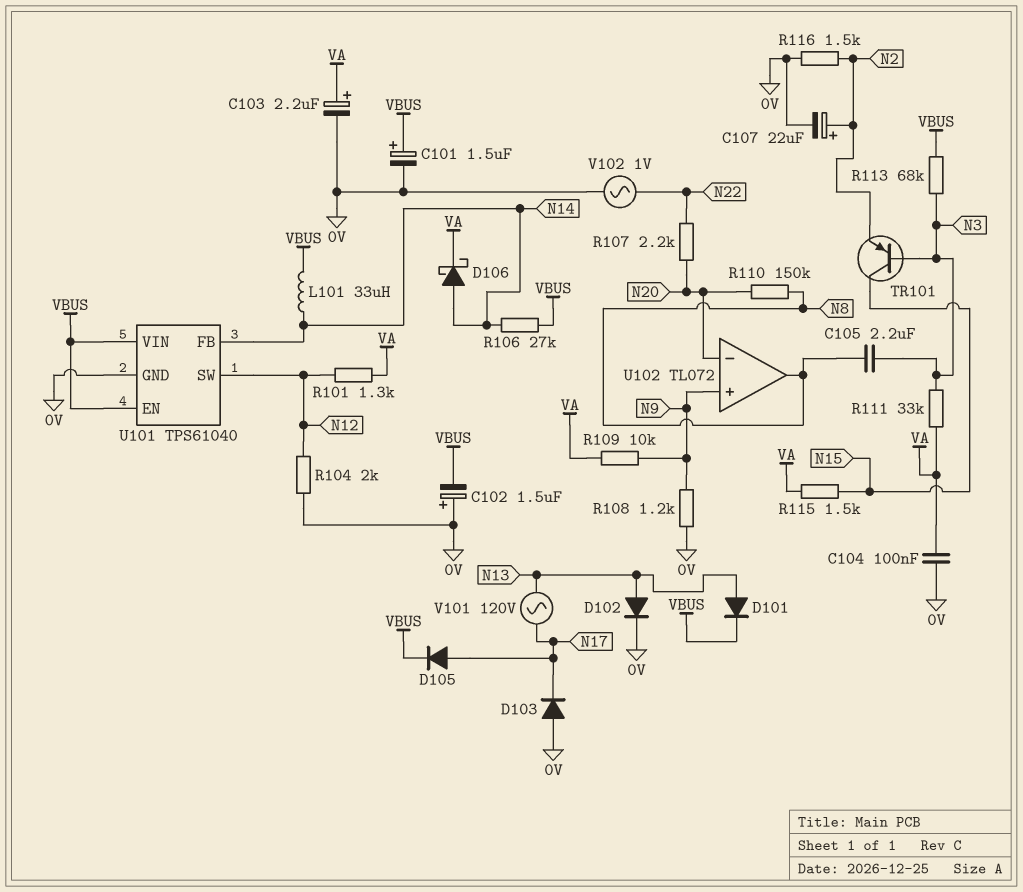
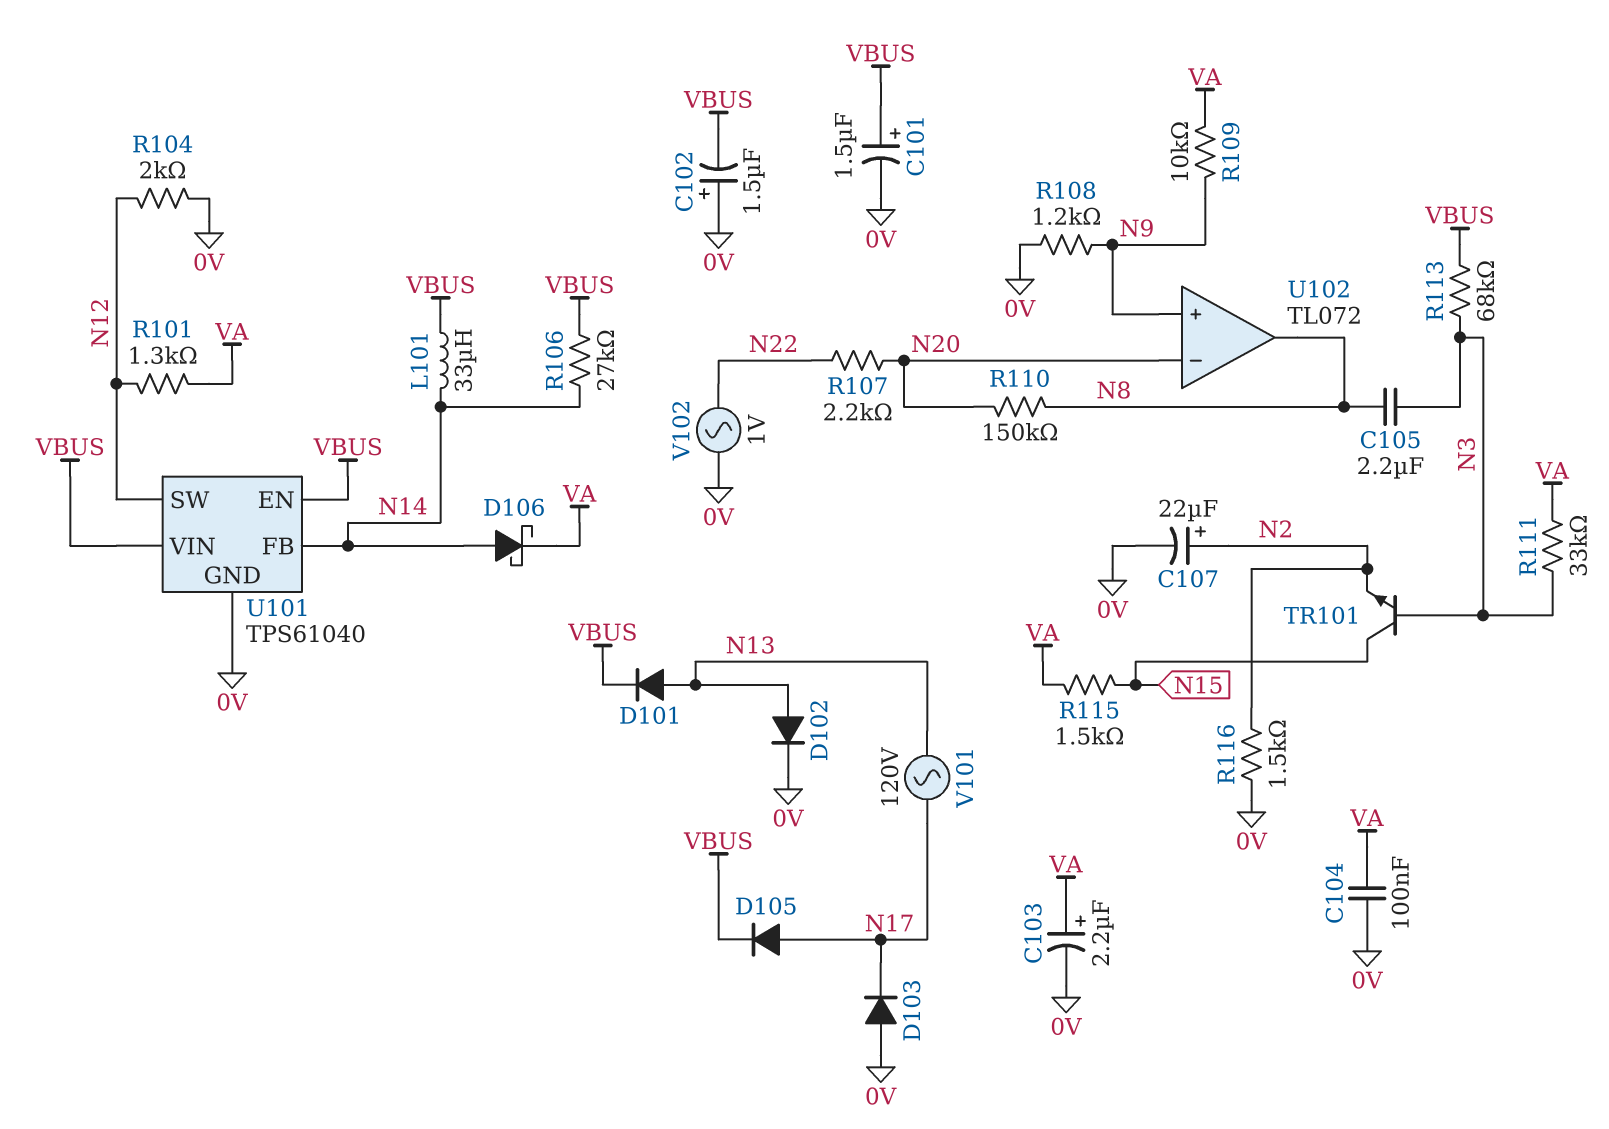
TR101: PNP (B N3, C N15, E N2) -> NPN (B N3, C N15, E N2)

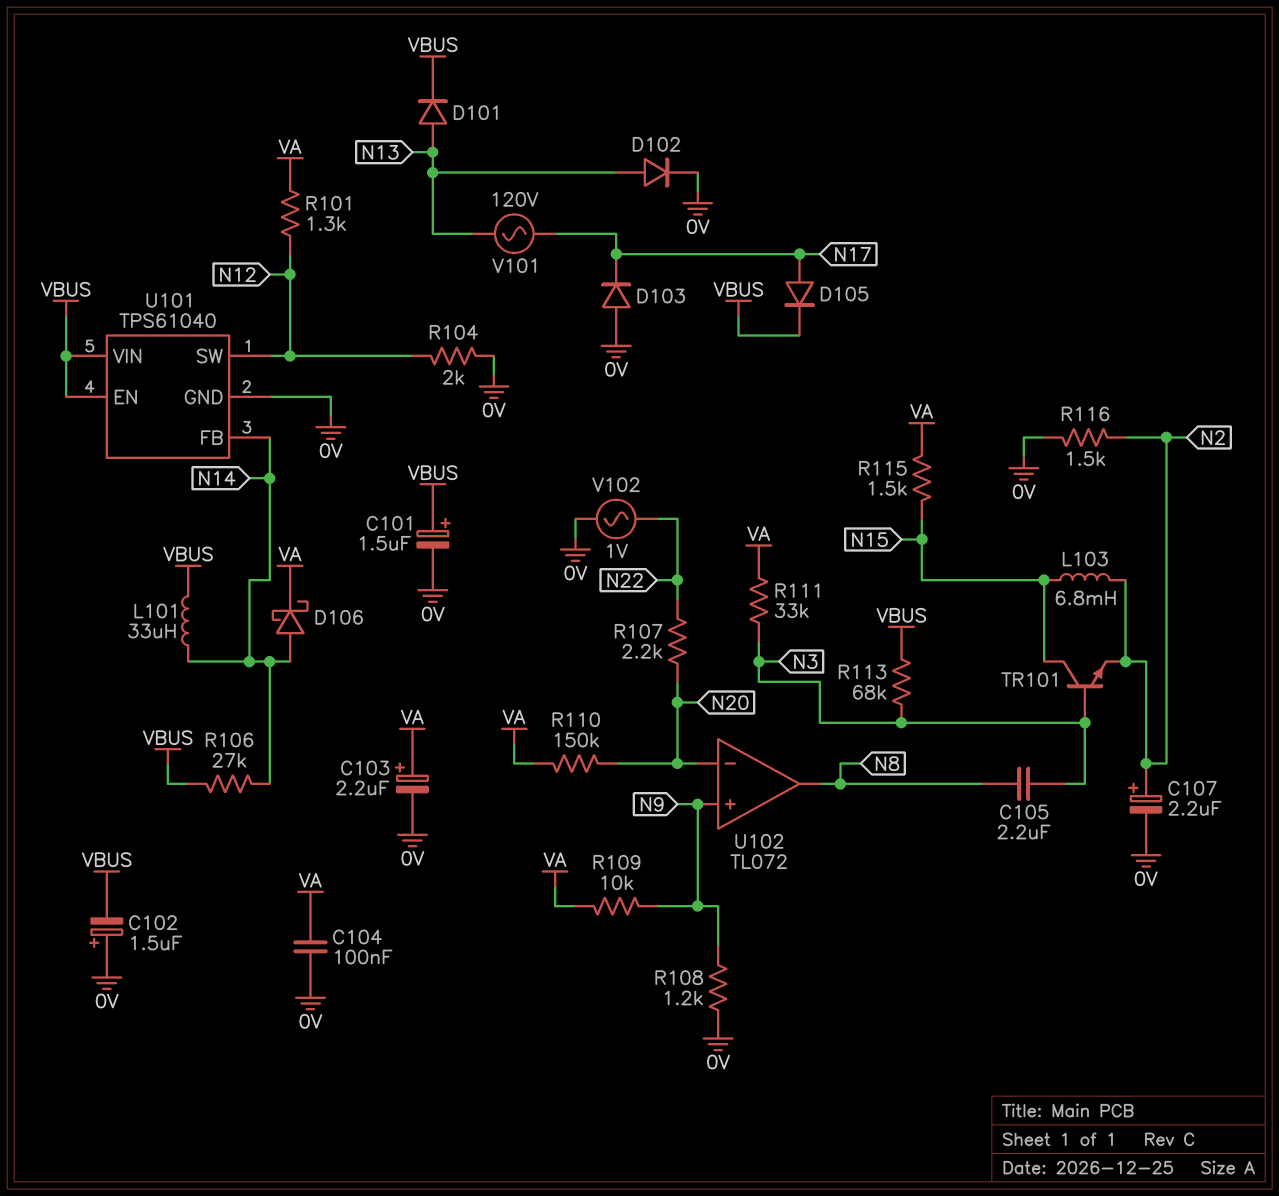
C107: 22uF (plus N2, minus 0V) -> 2.2uF (plus N2, minus 0V)
L103: none -> 6.8mH (N2, N15)
R110: 150k (N8, N20) -> 150k (N20, VA)

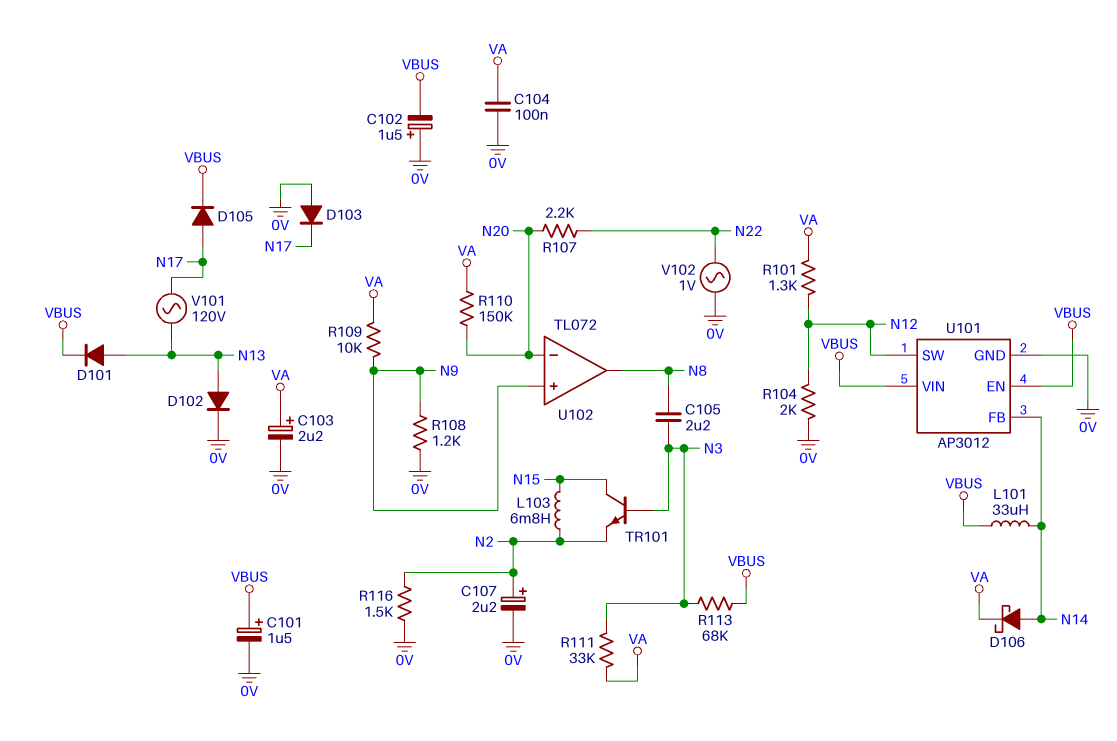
R106: 27k (N14, VBUS) -> none
R115: 1.5k (N15, VA) -> none
U101: TPS61040 -> AP3012

